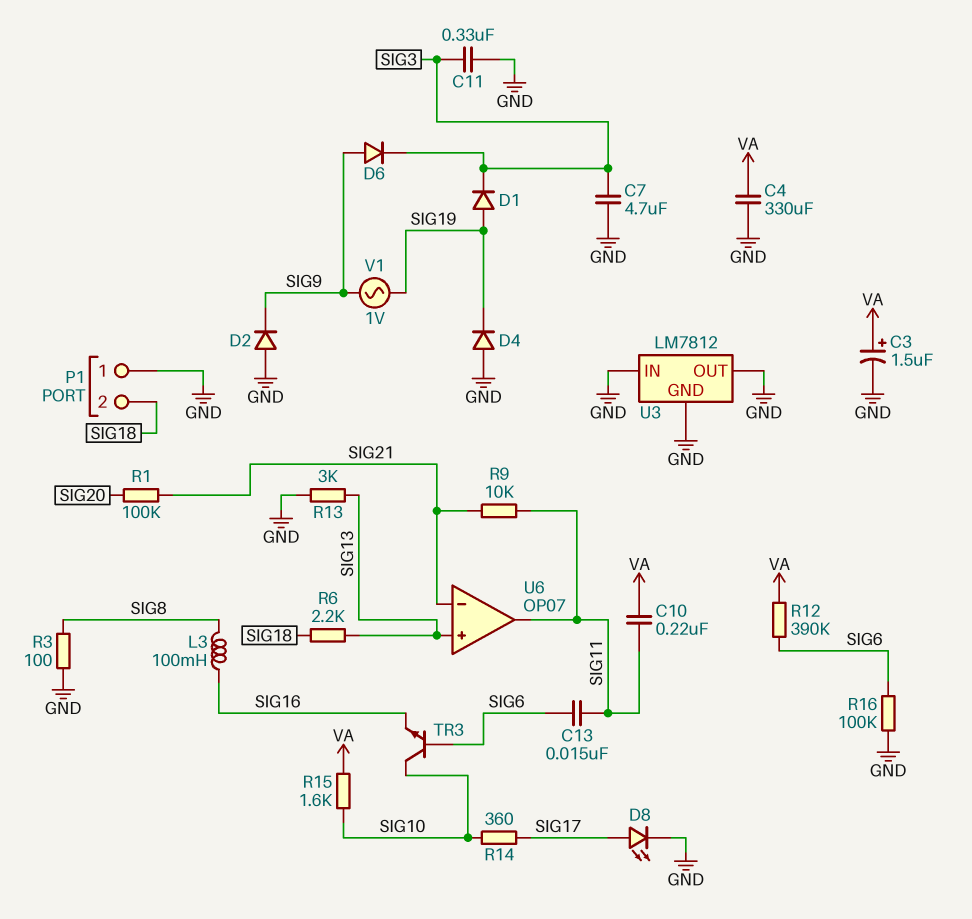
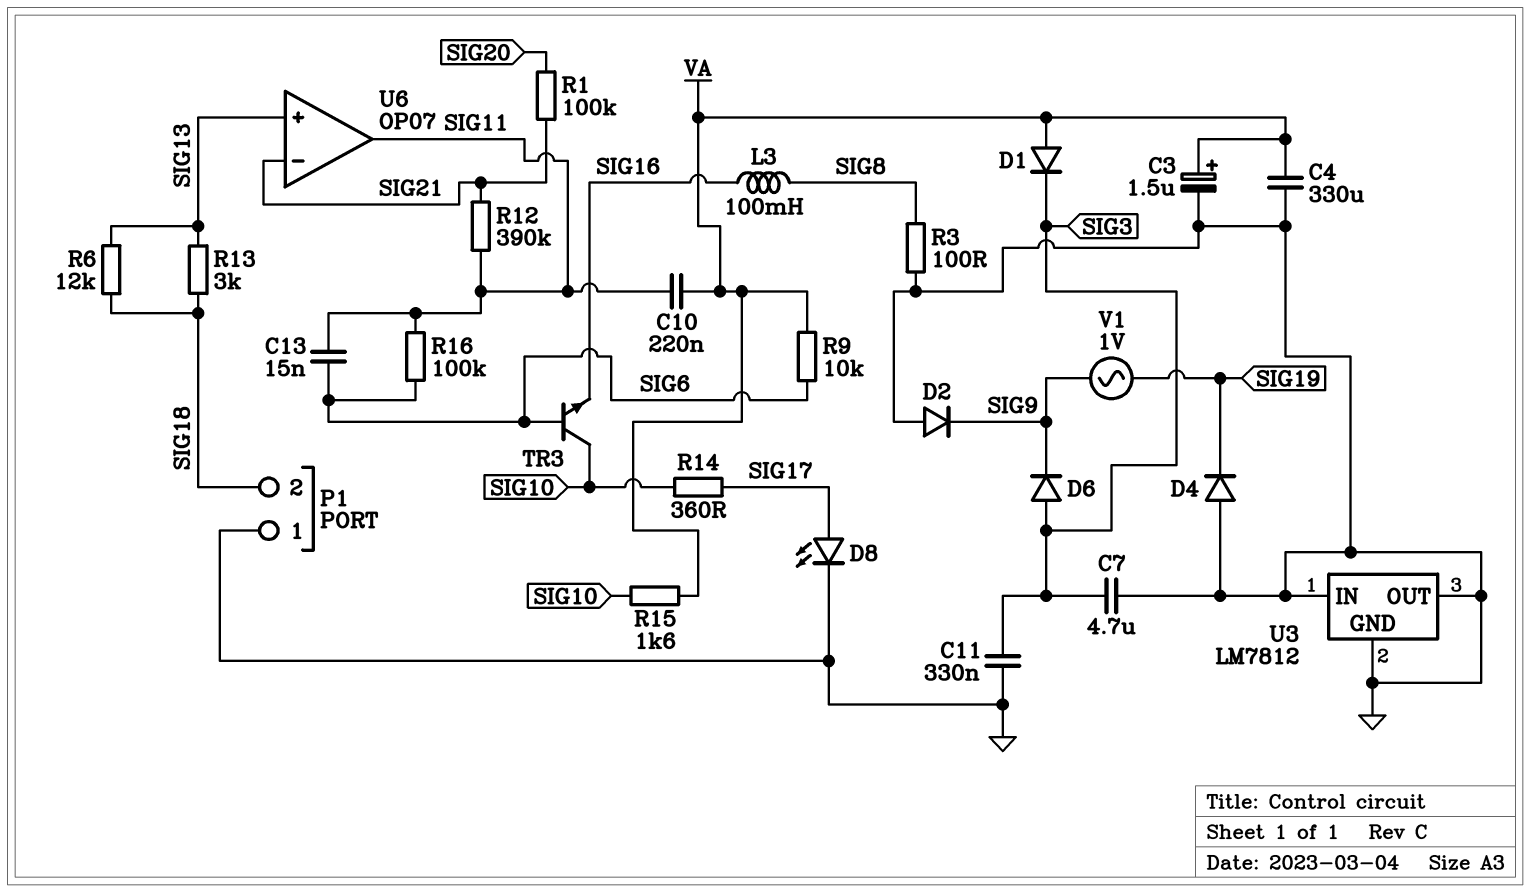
D1: diode (A SIG19, K SIG3) -> diode (A VA, K SIG3)
D6: diode (A SIG9, K SIG3) -> diode (A SIG3, K SIG9)
R6: 2.2k (SIG13, SIG18) -> 12k (SIG13, SIG18)
R9: 10k (SIG11, SIG21) -> 10k (SIG6, VA)
R12: 390k (SIG6, VA) -> 390k (SIG11, SIG21)
R13: 3k (GND, SIG13) -> 3k (SIG13, SIG18)
R16: 100k (GND, SIG6) -> 100k (SIG6, SIG11)

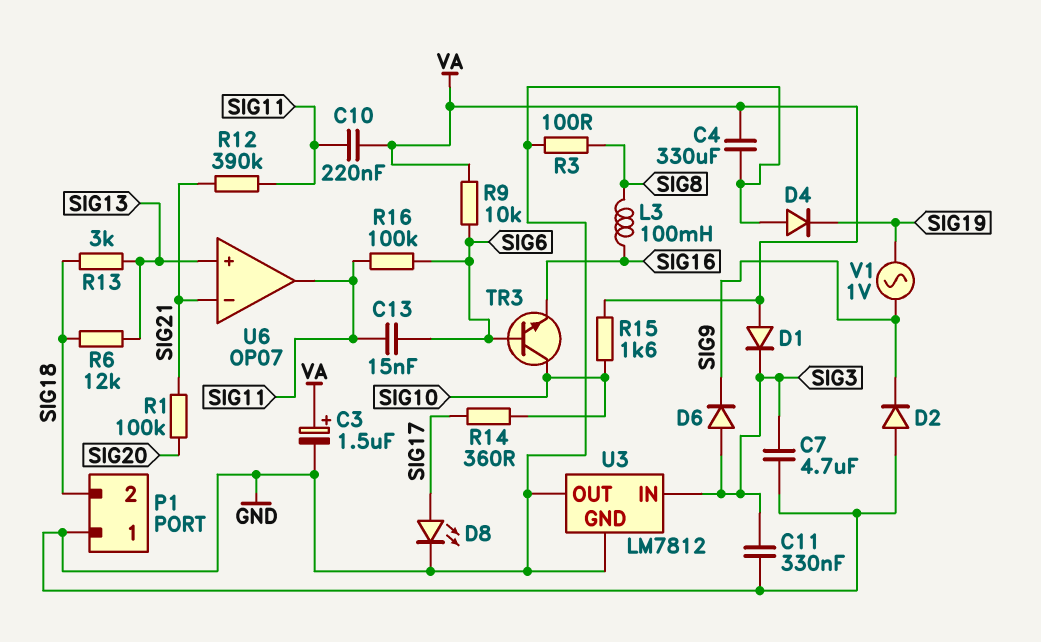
U3 pin IN: GND -> SIG3

